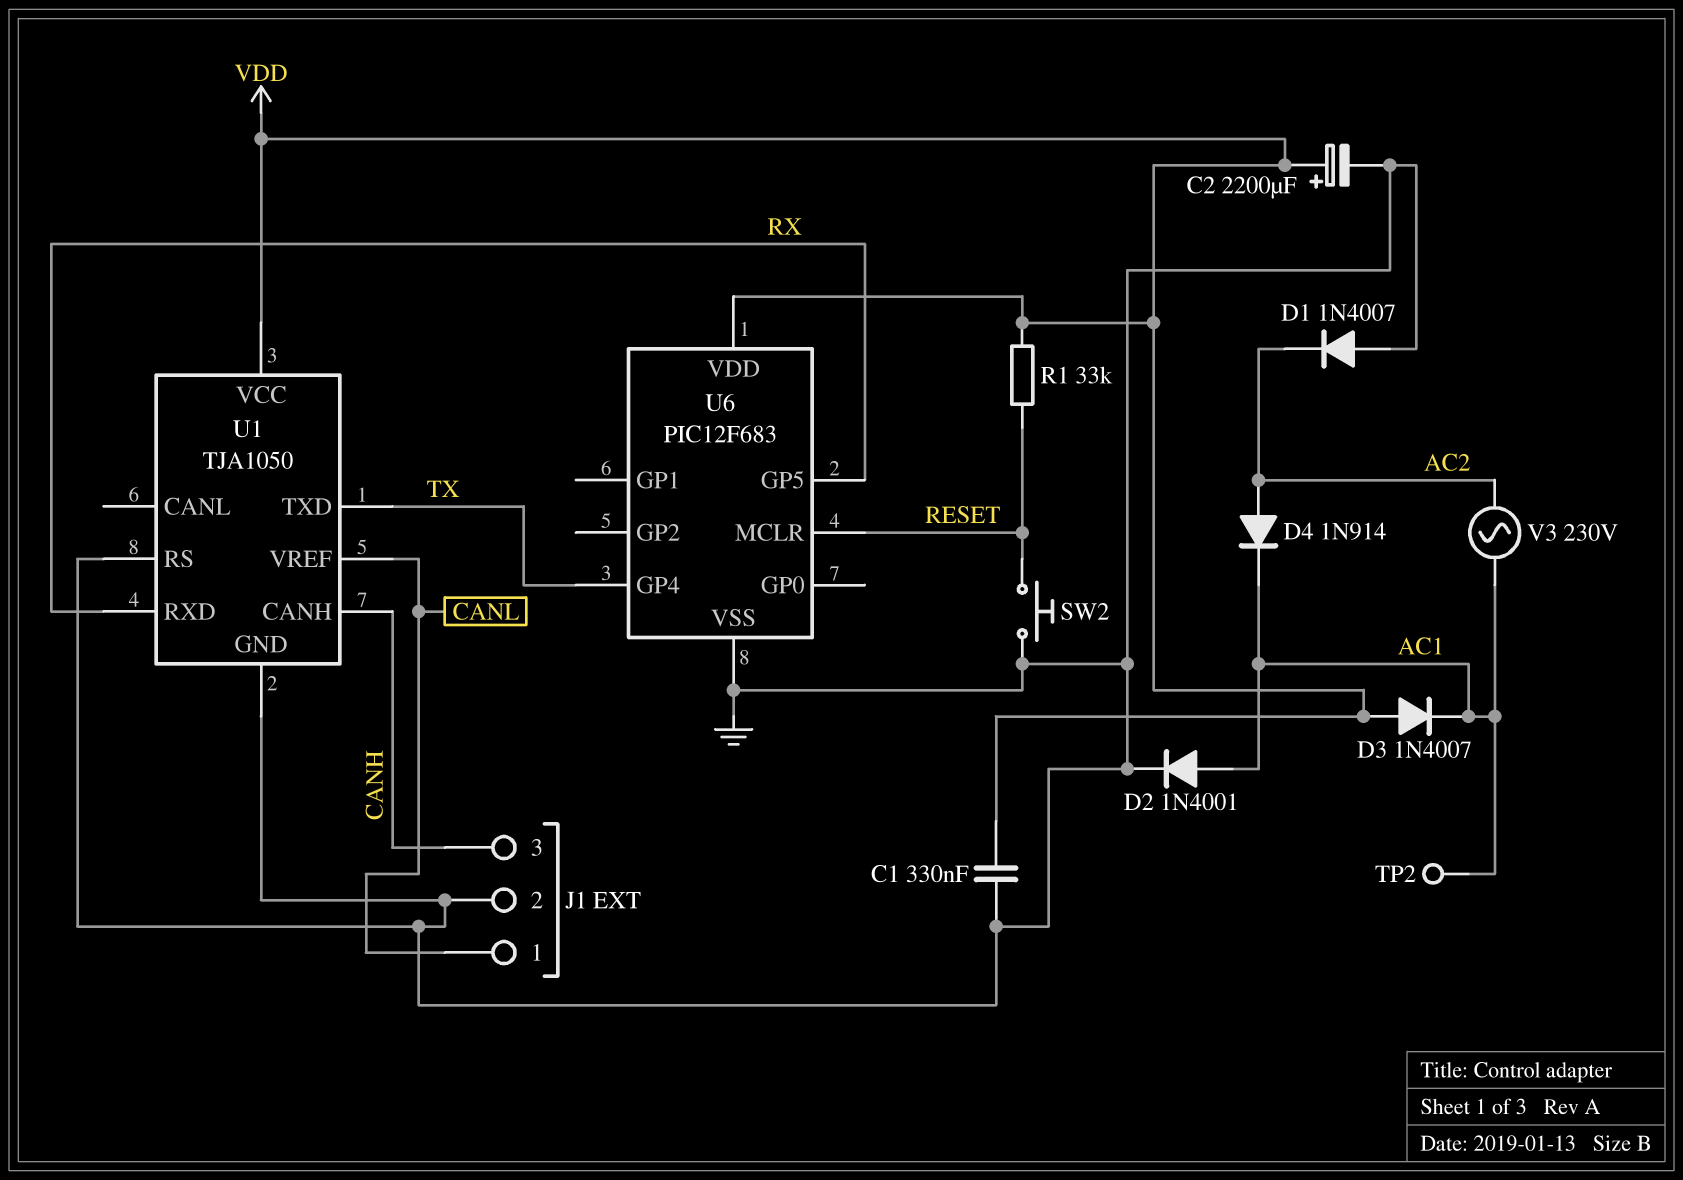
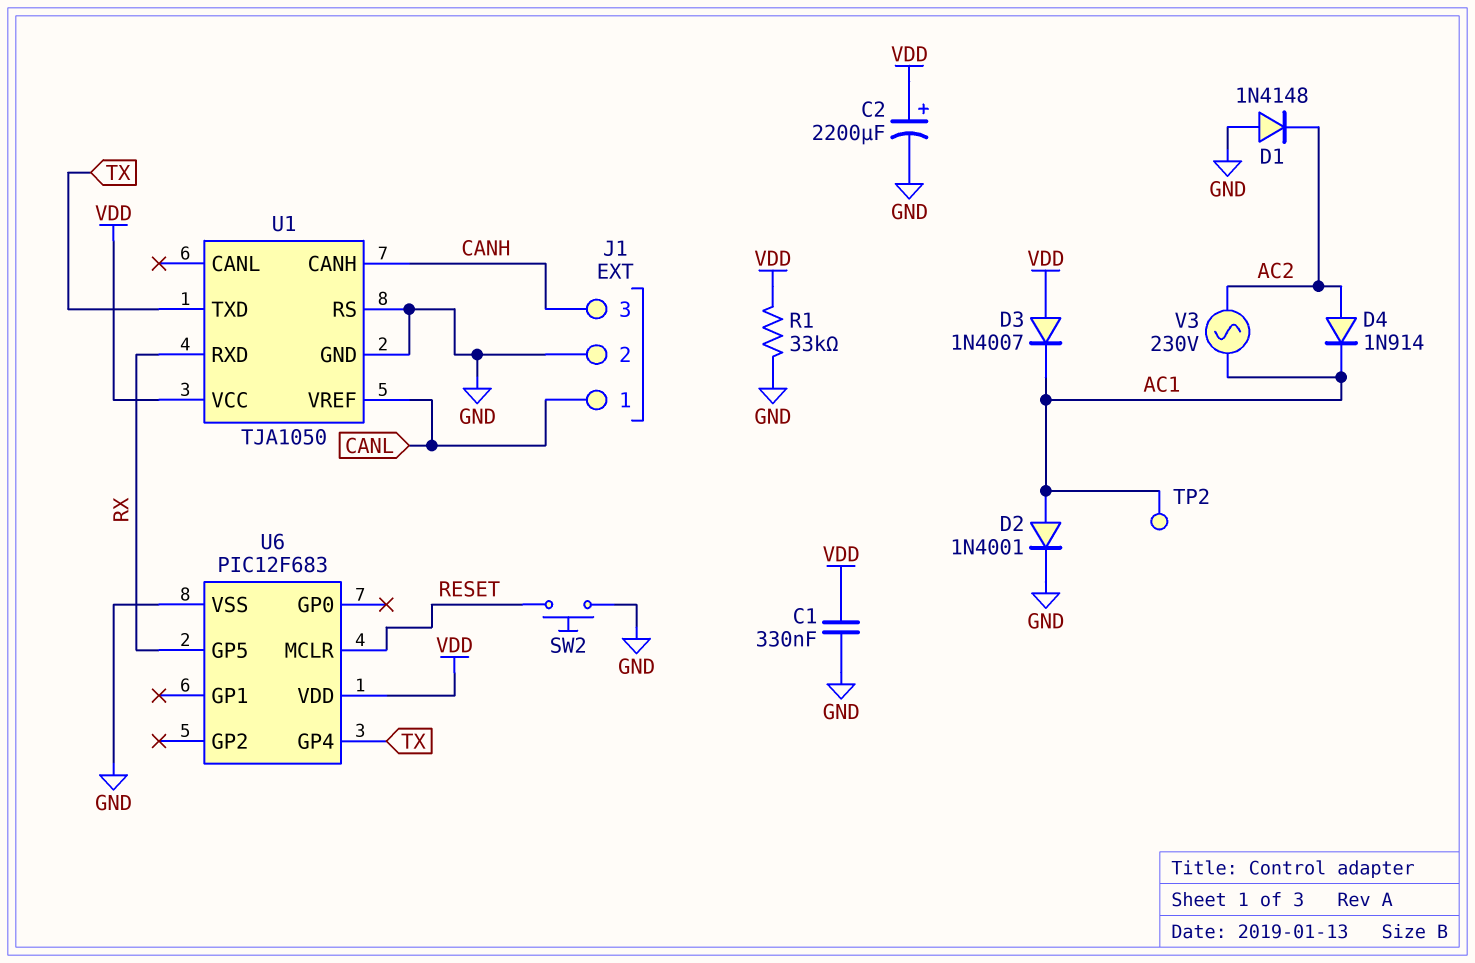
D1: diode 1N4007 (A GND, K AC2) -> diode 1N4148 (A GND, K AC2)
R1: 33k (RESET, VDD) -> 33k (GND, VDD)

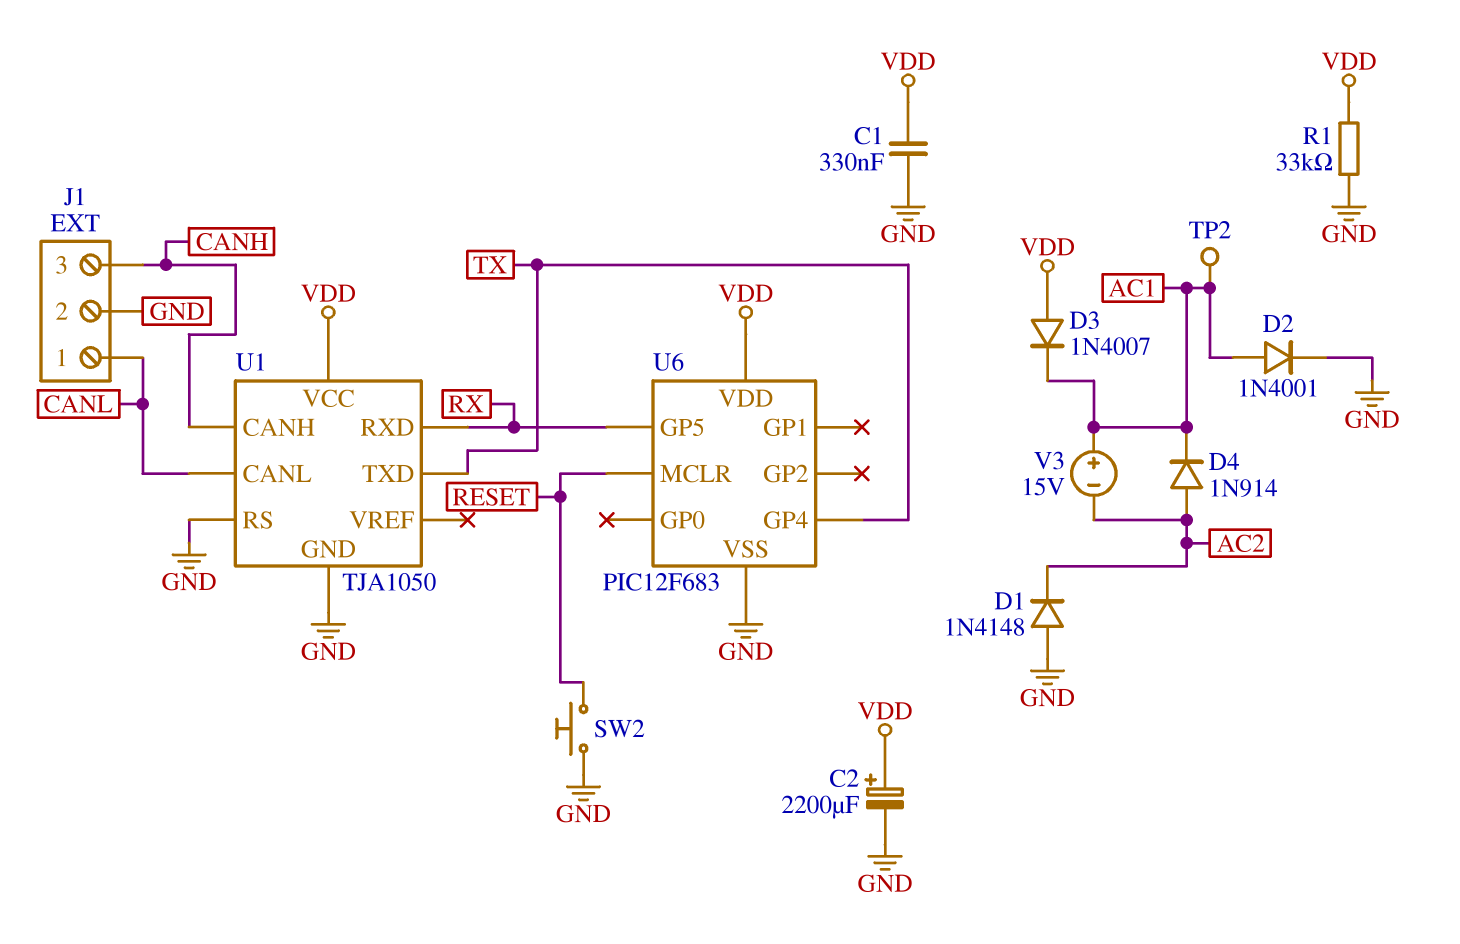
U1 pin CANL: none -> CANL
U1 pin VREF: CANL -> none
V3: AC 230V (AC1, AC2) -> 15V (plus AC1, minus AC2)

